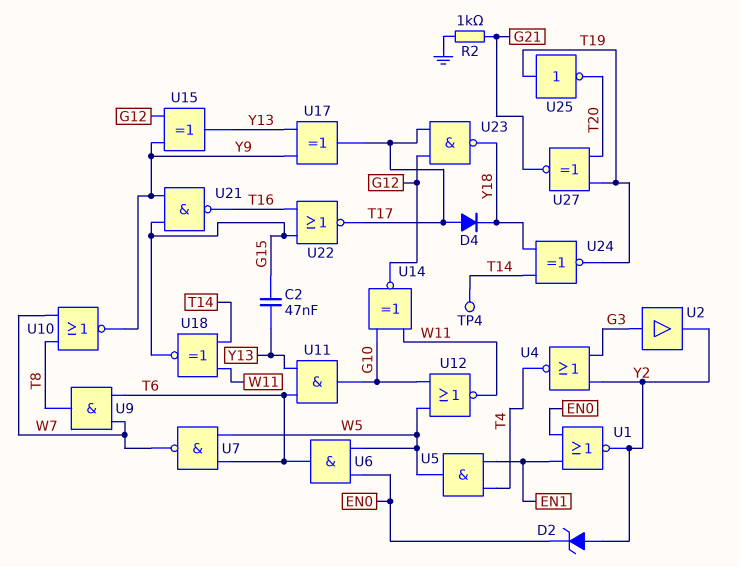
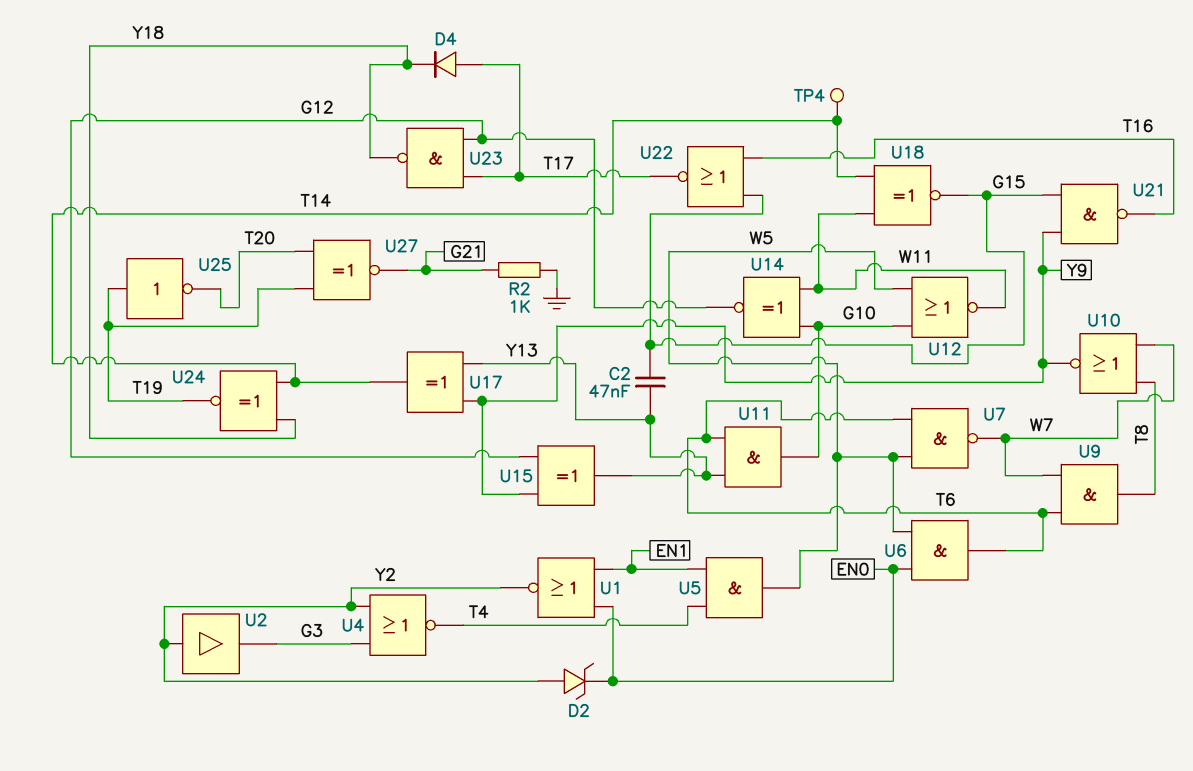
U2: buffer (in G3, out Y2) -> buffer (in Y2, out G3)
U17: XOR (in Y9, in Y13, out T17) -> XOR (in Y9, in Y13, out T14)

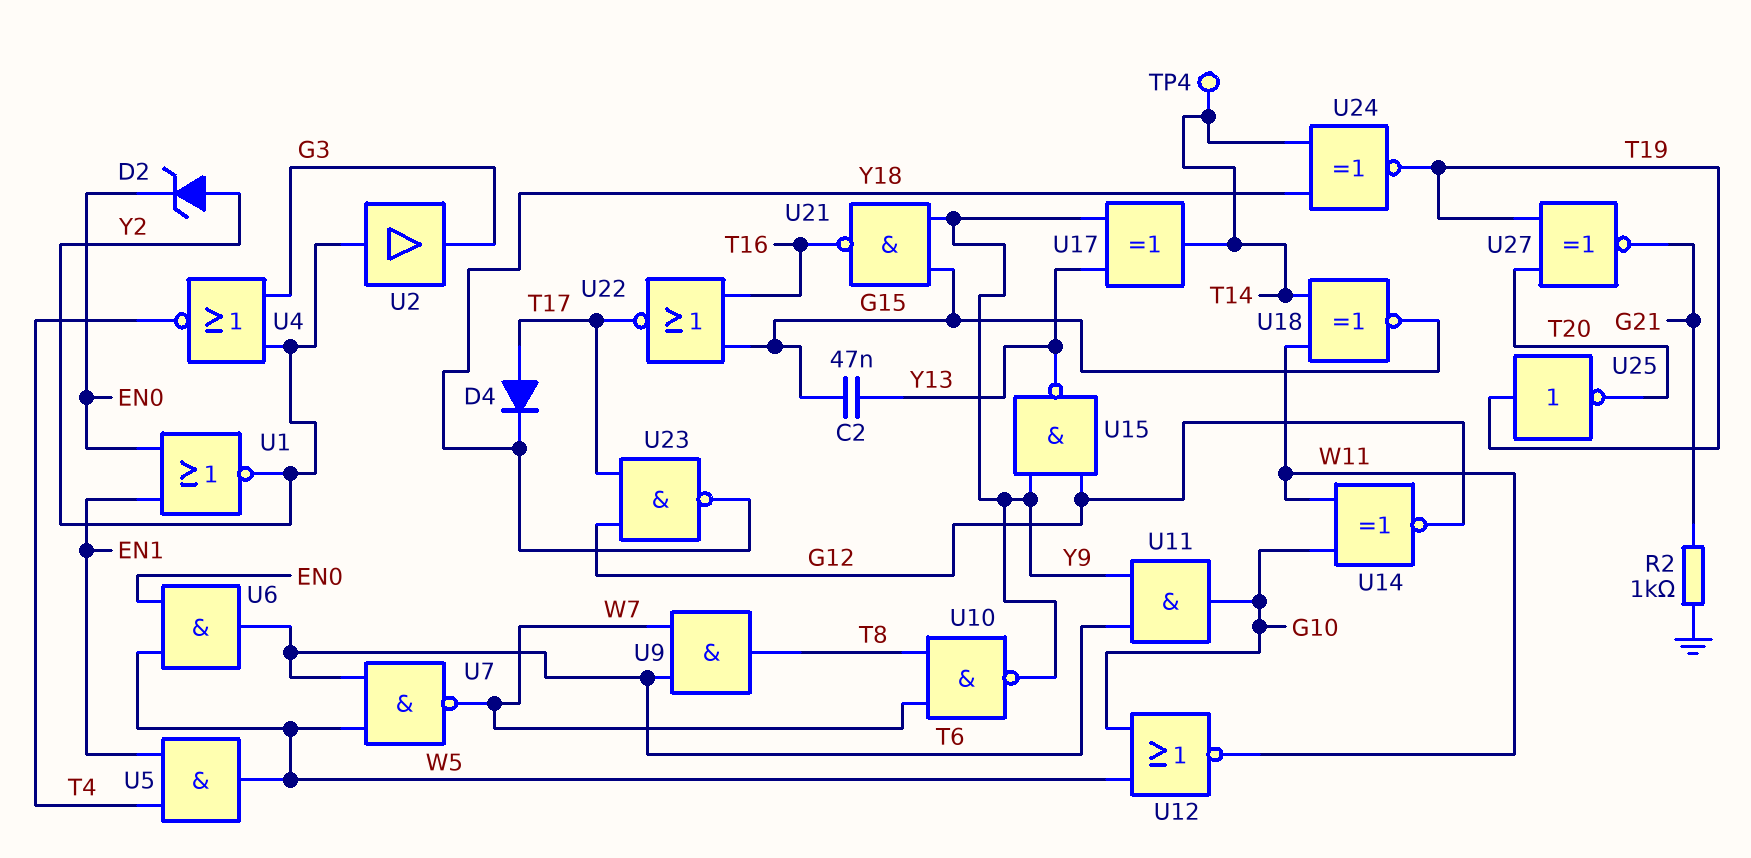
U10: NOR (in T8, in W7, out Y9) -> NAND (in T8, in W7, out Y9)
U11: AND (in T6, in Y13, out G10) -> AND (in T6, in Y9, out G10)
U15: XOR (in G12, in Y9, out Y13) -> NAND (in G12, in Y9, out Y13)

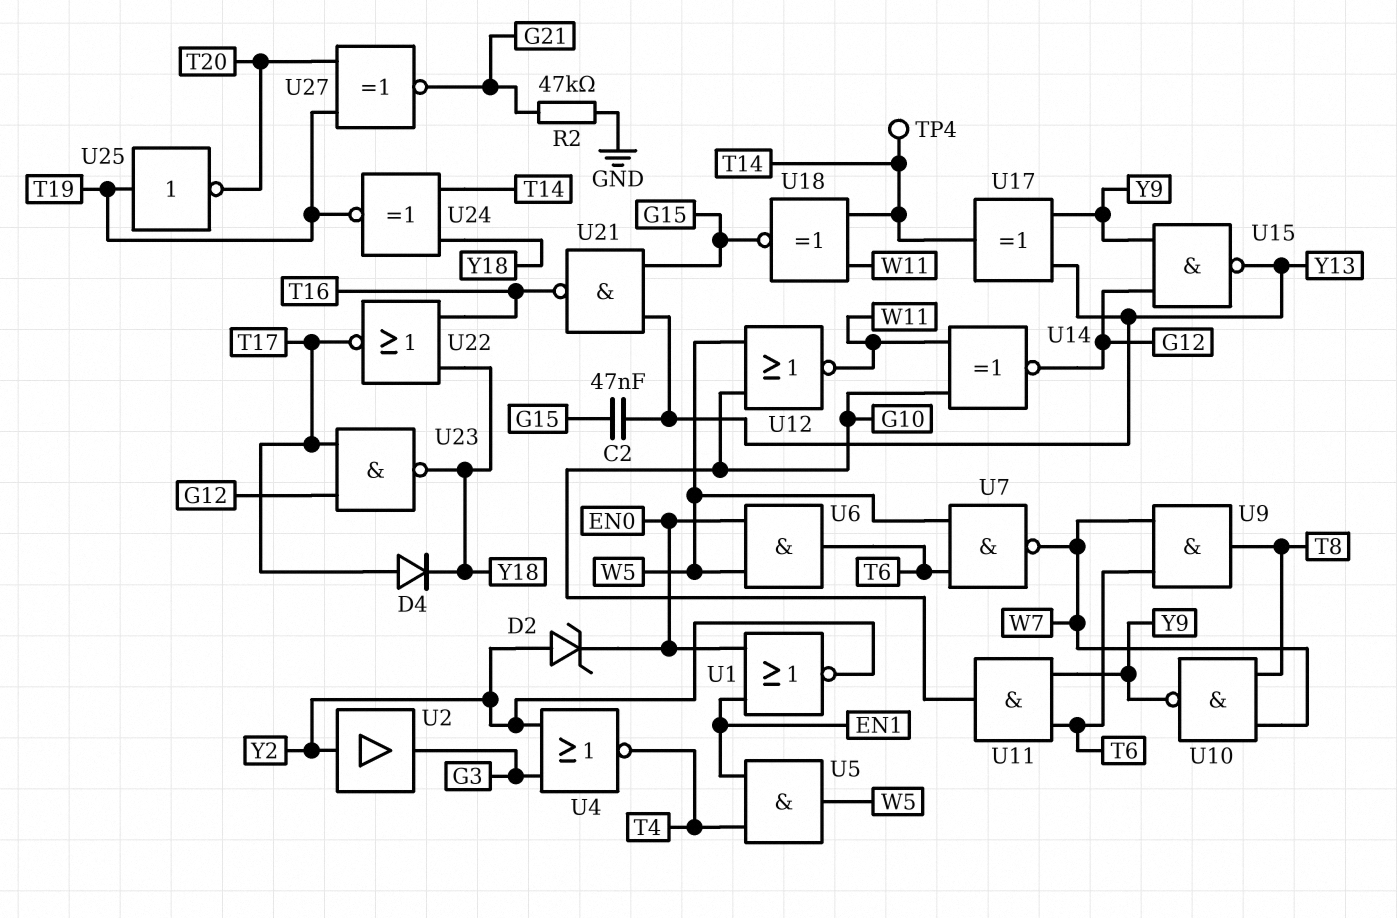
R2: 1k (G21, GND) -> 47k (G21, GND)
U21: NAND (in G15, in Y9, out T16) -> NAND (in G15, in Y13, out T16)
U22: NOR (in G15, in T16, out T17) -> NOR (in T16, in Y18, out T17)

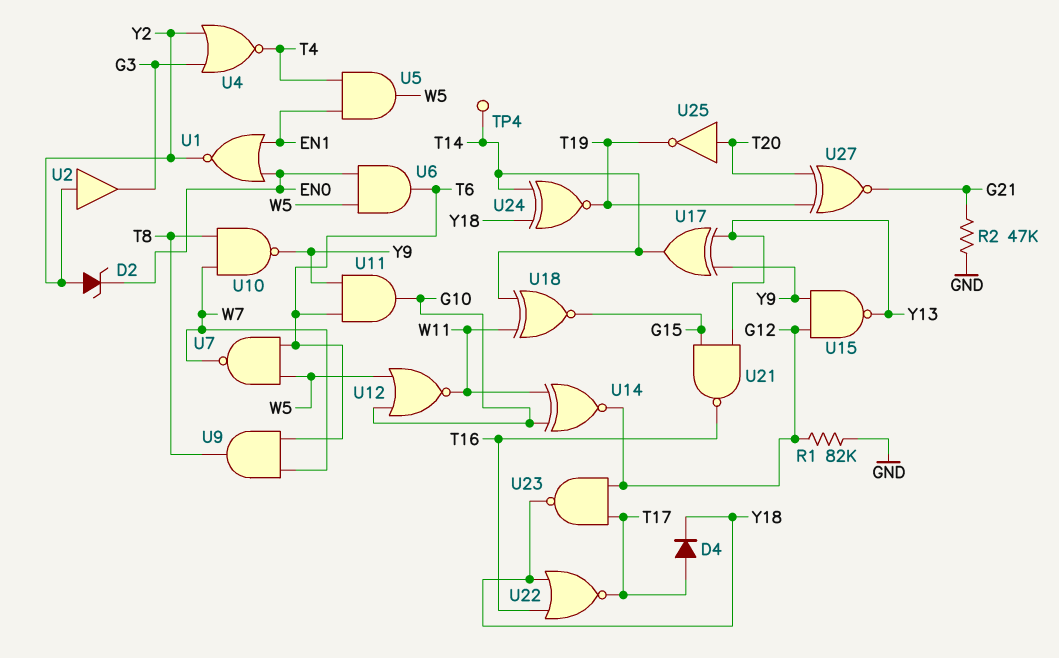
C2: 47nF (G15, Y13) -> none
R1: none -> 82k (G12, GND)
U25: NOT (in T19, out T20) -> NOT (in T20, out T19)

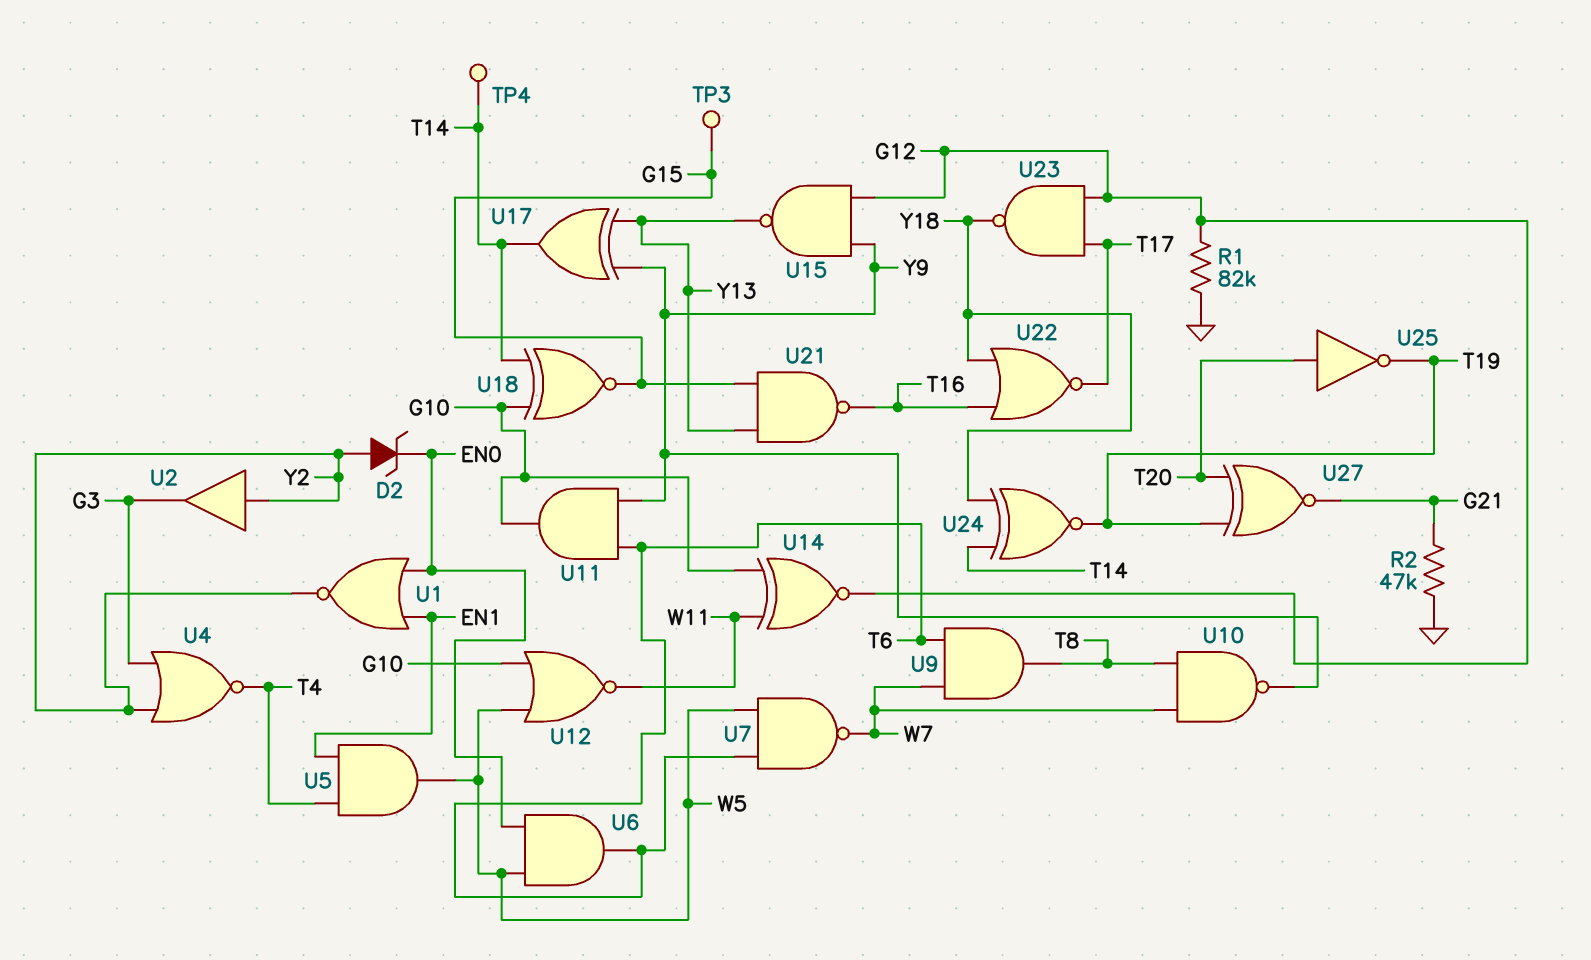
D4: diode (A T17, K Y18) -> none
TP3: none -> test point (G15)
U18: XNOR (in T14, in W11, out G15) -> XNOR (in G10, in T14, out G15)

